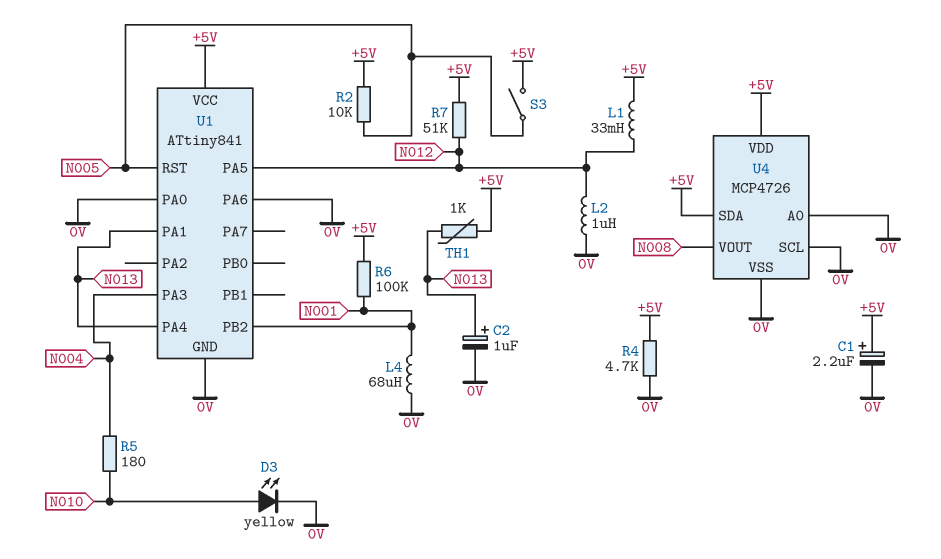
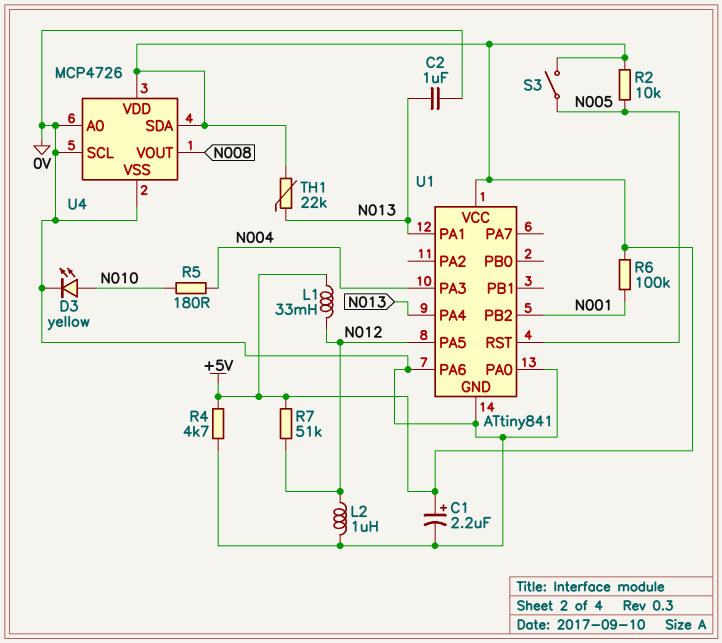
C2: 1uF (plus N013, minus 0V) -> 1uF (0V, N013)
L4: 68uH (0V, N001) -> none
TH1: 1k (+5V, N013) -> 22k (+5V, N013)

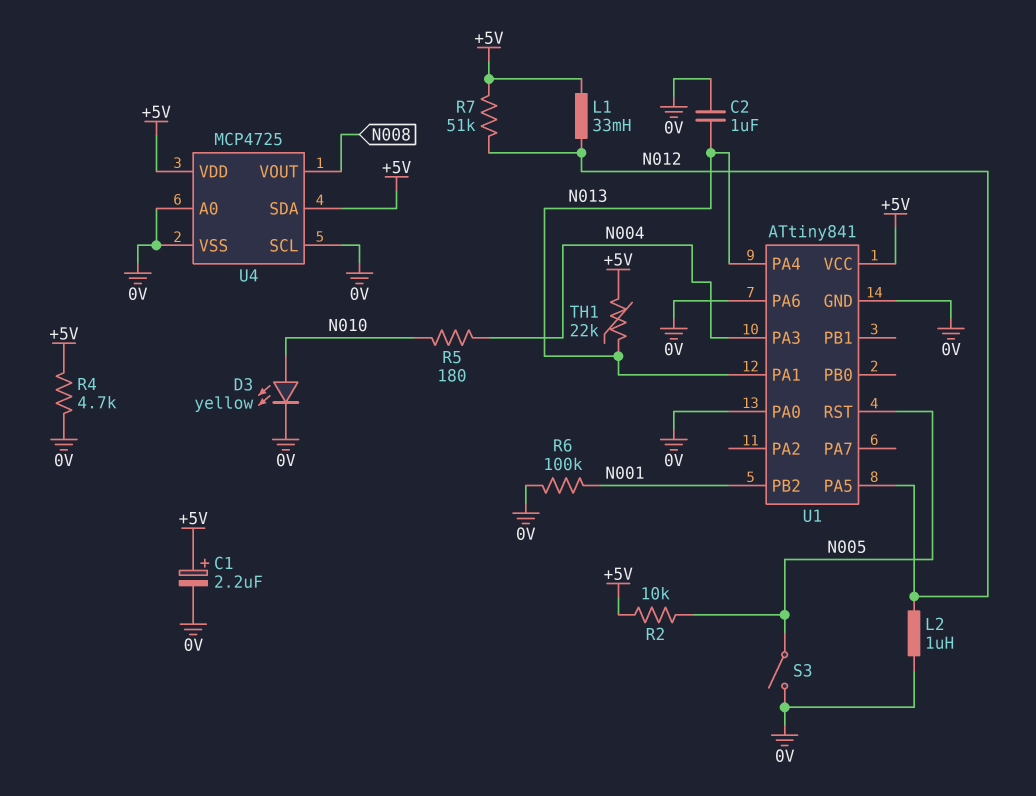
R6: 100k (+5V, N001) -> 100k (0V, N001)
S3: switch (+5V, N005) -> switch (0V, N005)
U4: MCP4726 -> MCP4725

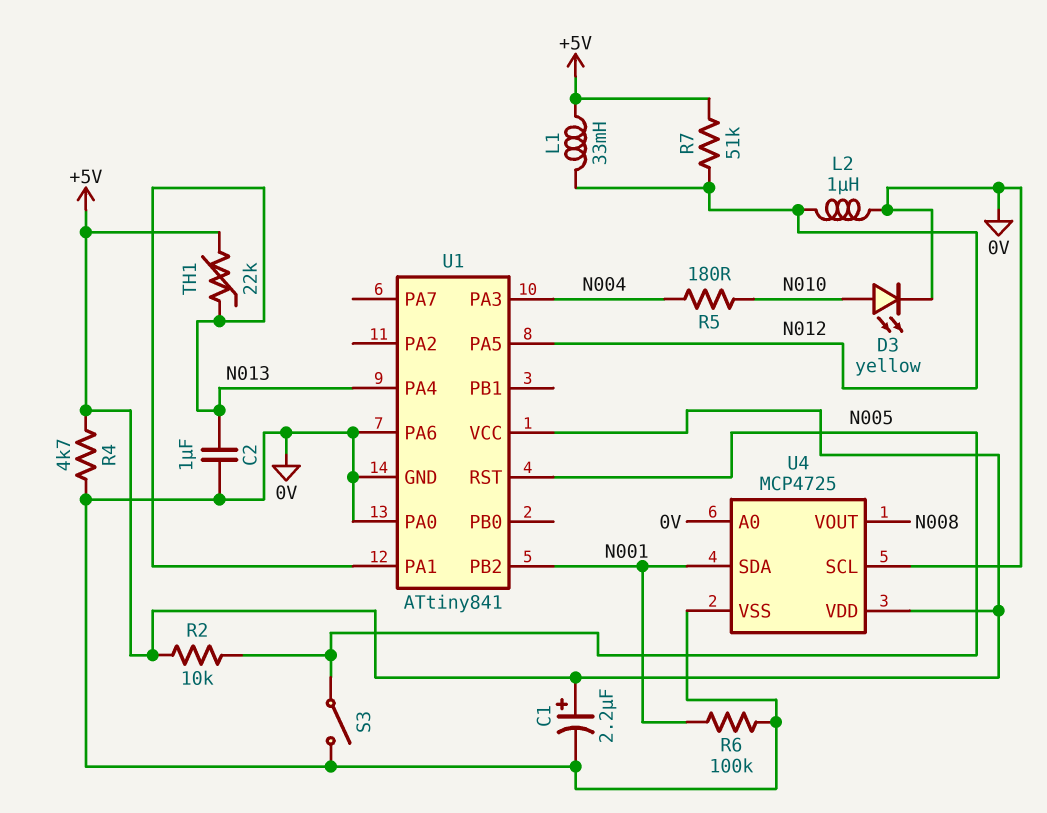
U4 pin SDA: +5V -> N001

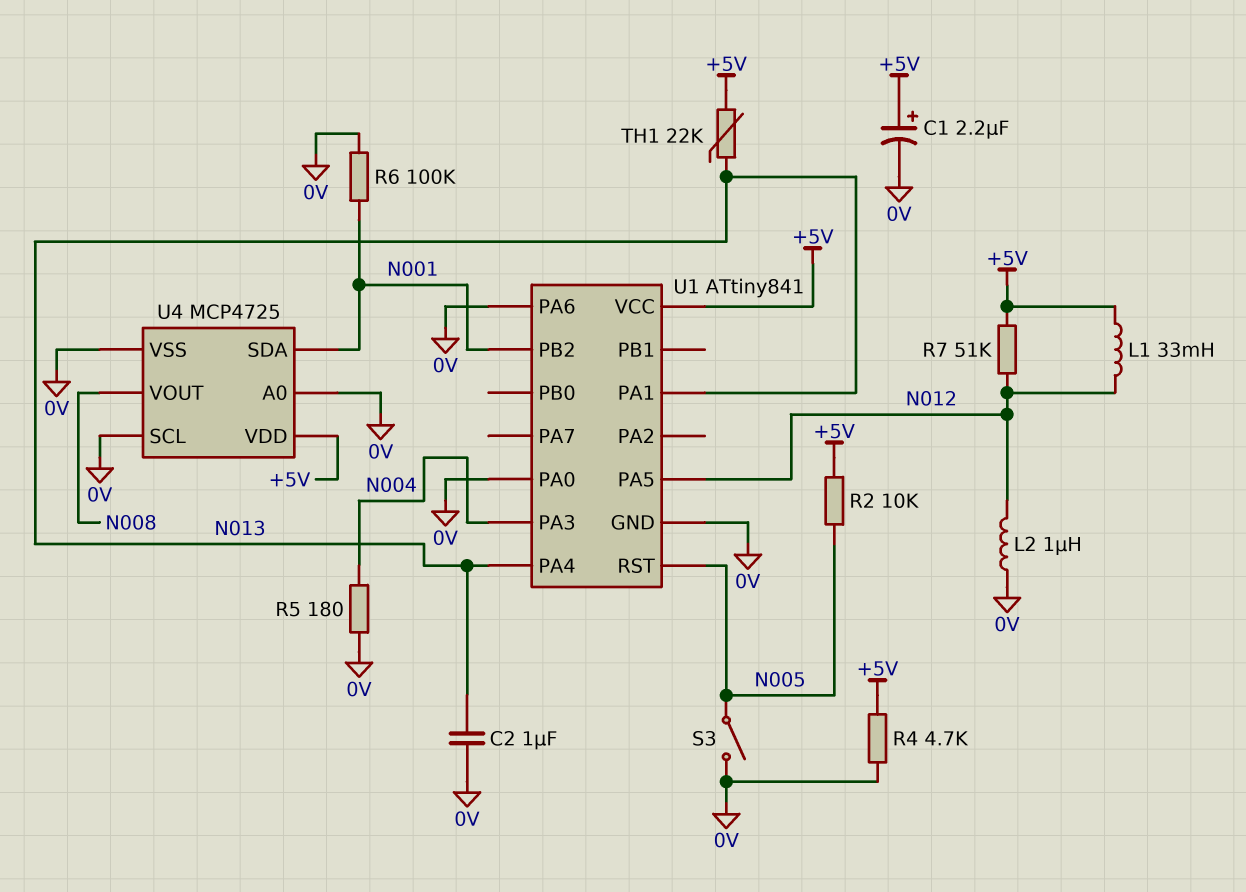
D3: LED yellow (A N010, K 0V) -> none
R5: 180 (N004, N010) -> 180 (0V, N004)

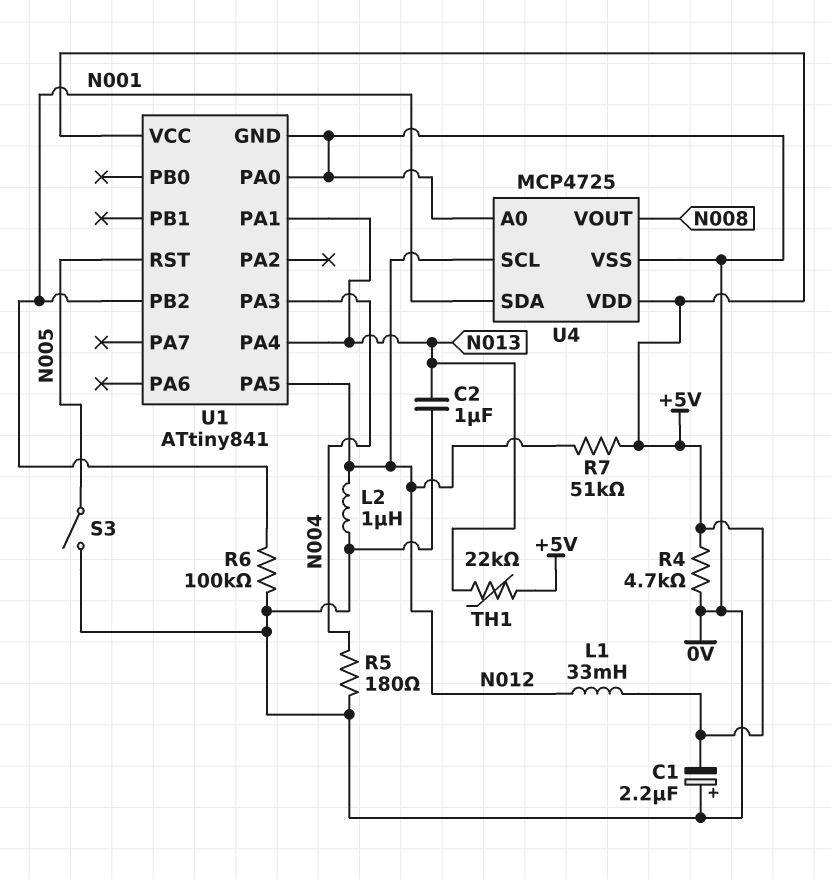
C1: 2.2uF (plus +5V, minus 0V) -> 2.2uF (plus 0V, minus +5V)
R2: 10k (+5V, N005) -> none
U1 pin PA6: 0V -> none
U4 pin SCL: 0V -> N012

